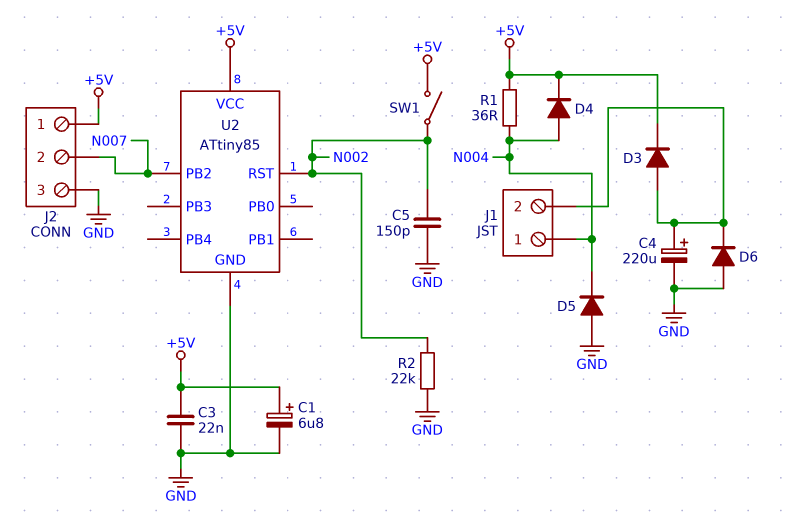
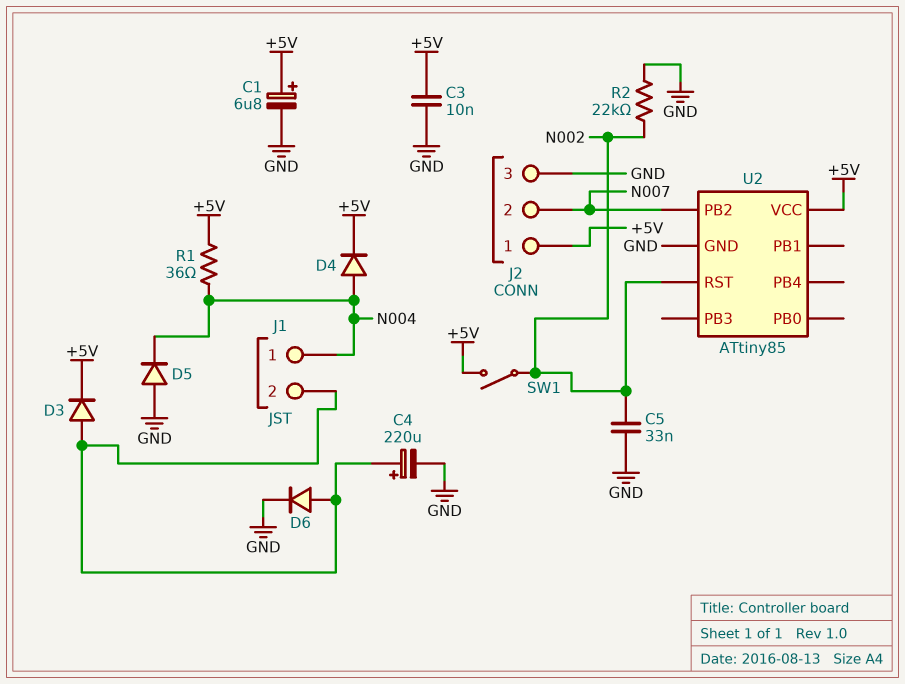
C3: 22nF (+5V, GND) -> 10nF (+5V, GND)
C5: 150pF (GND, N002) -> 33nF (GND, N002)
D6: diode (A GND, K J1/2) -> diode (A J1/2, K GND)

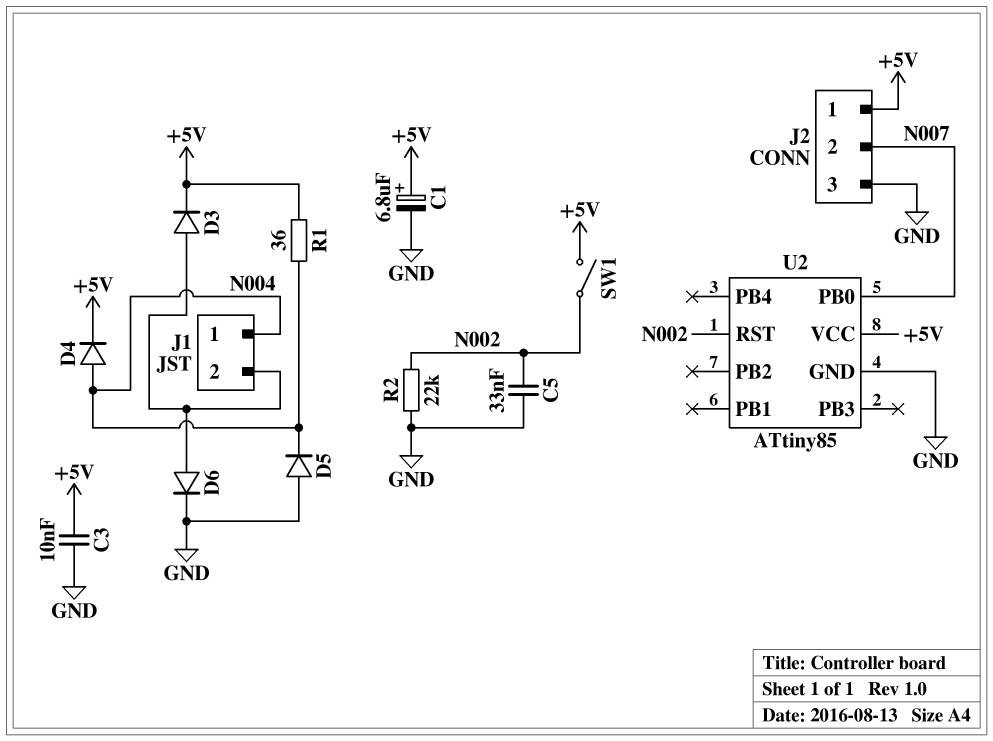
C4: 220uF (plus J1/2, minus GND) -> none
U2 pin PB0: none -> N007
U2 pin PB2: N007 -> none

